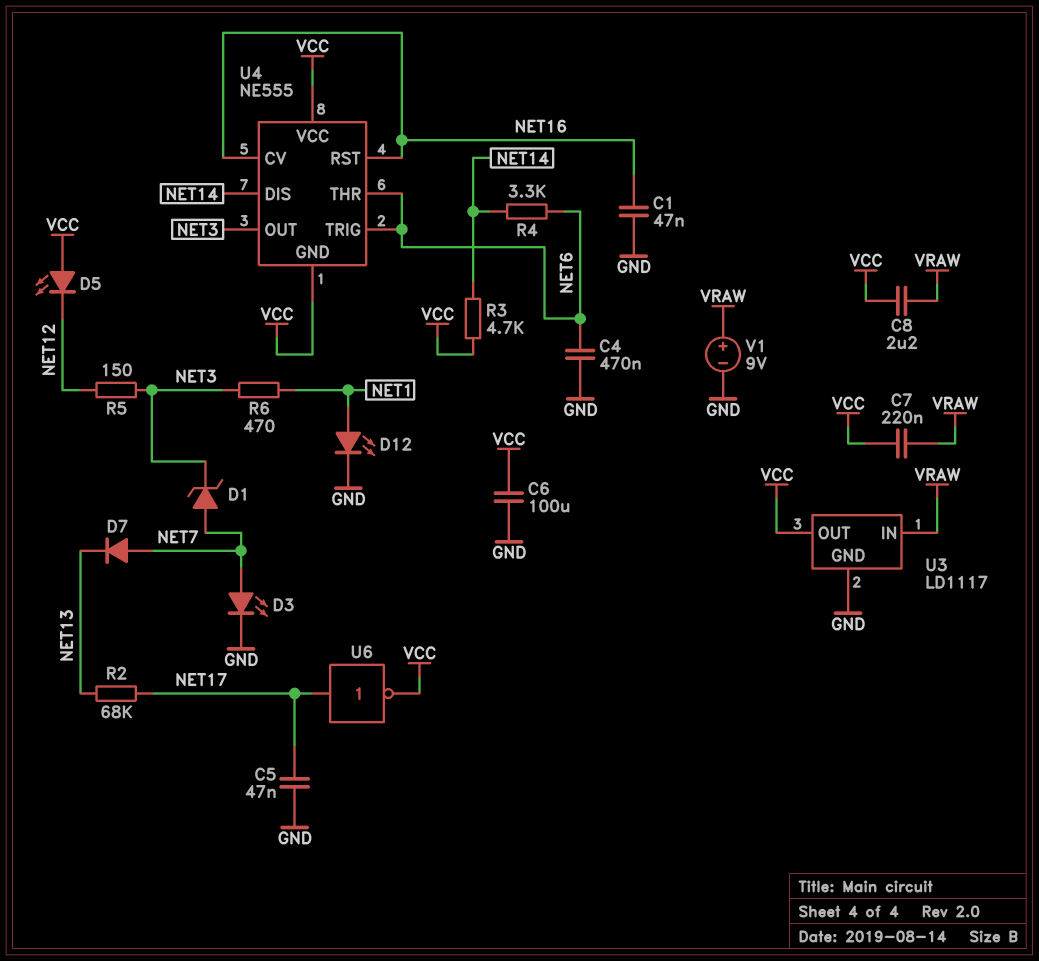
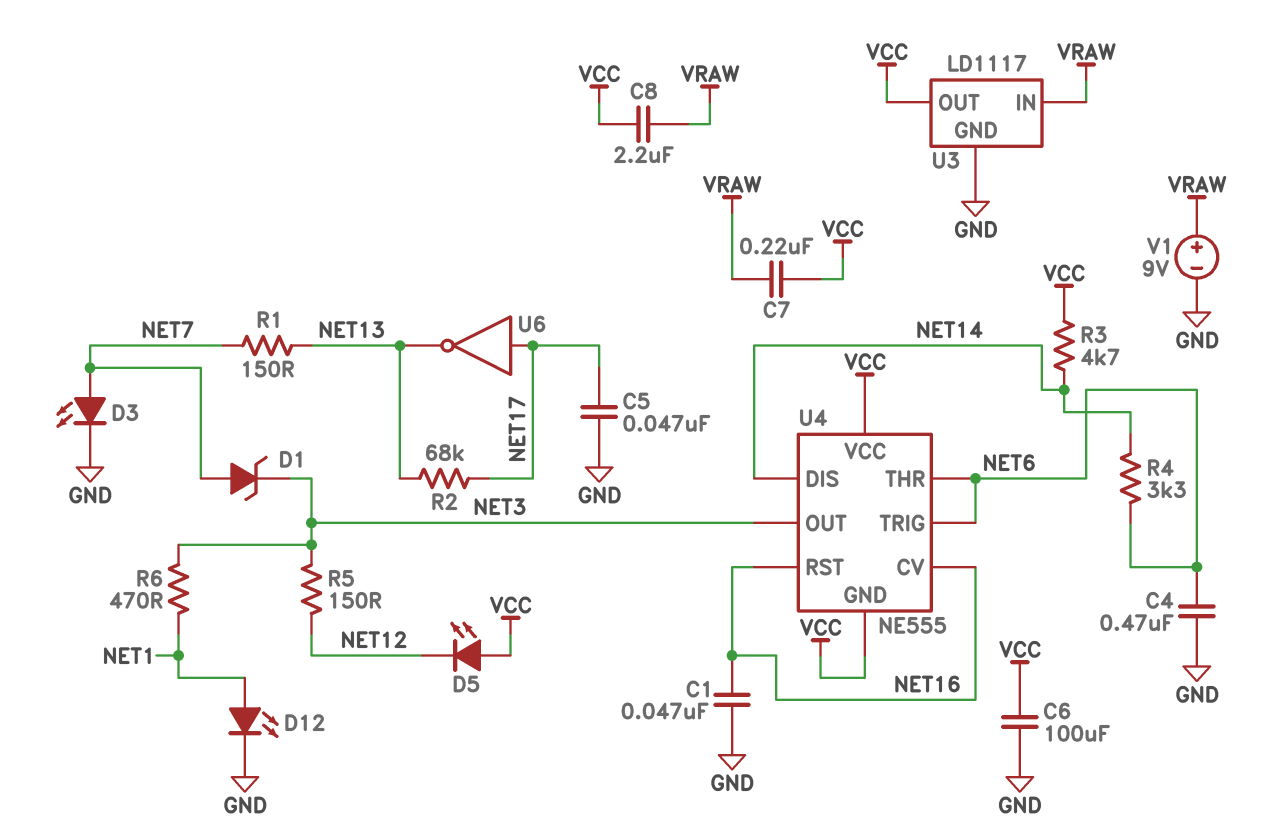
D7: diode (A NET7, K NET13) -> none
R1: none -> 150 (NET7, NET13)
U6: NOT (in NET17, out VCC) -> NOT (in NET17, out NET13)

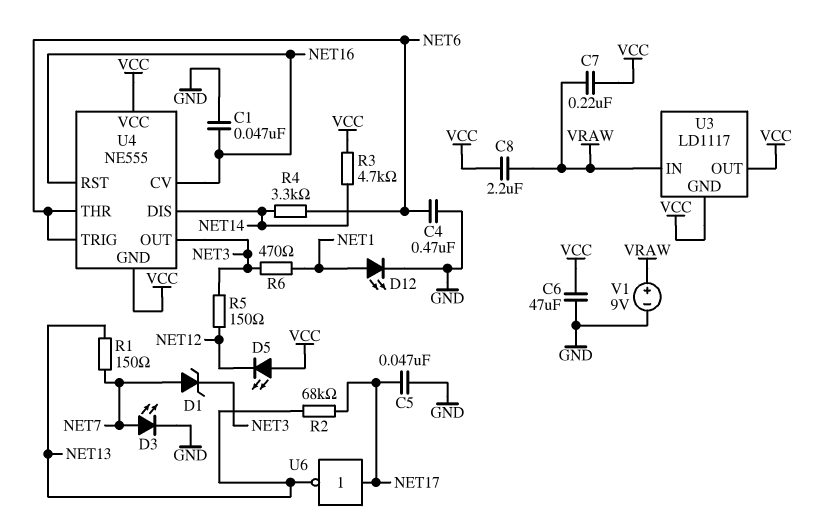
C6: 100uF (GND, VCC) -> 47uF (GND, VCC)
U3 pin GND: GND -> VCC

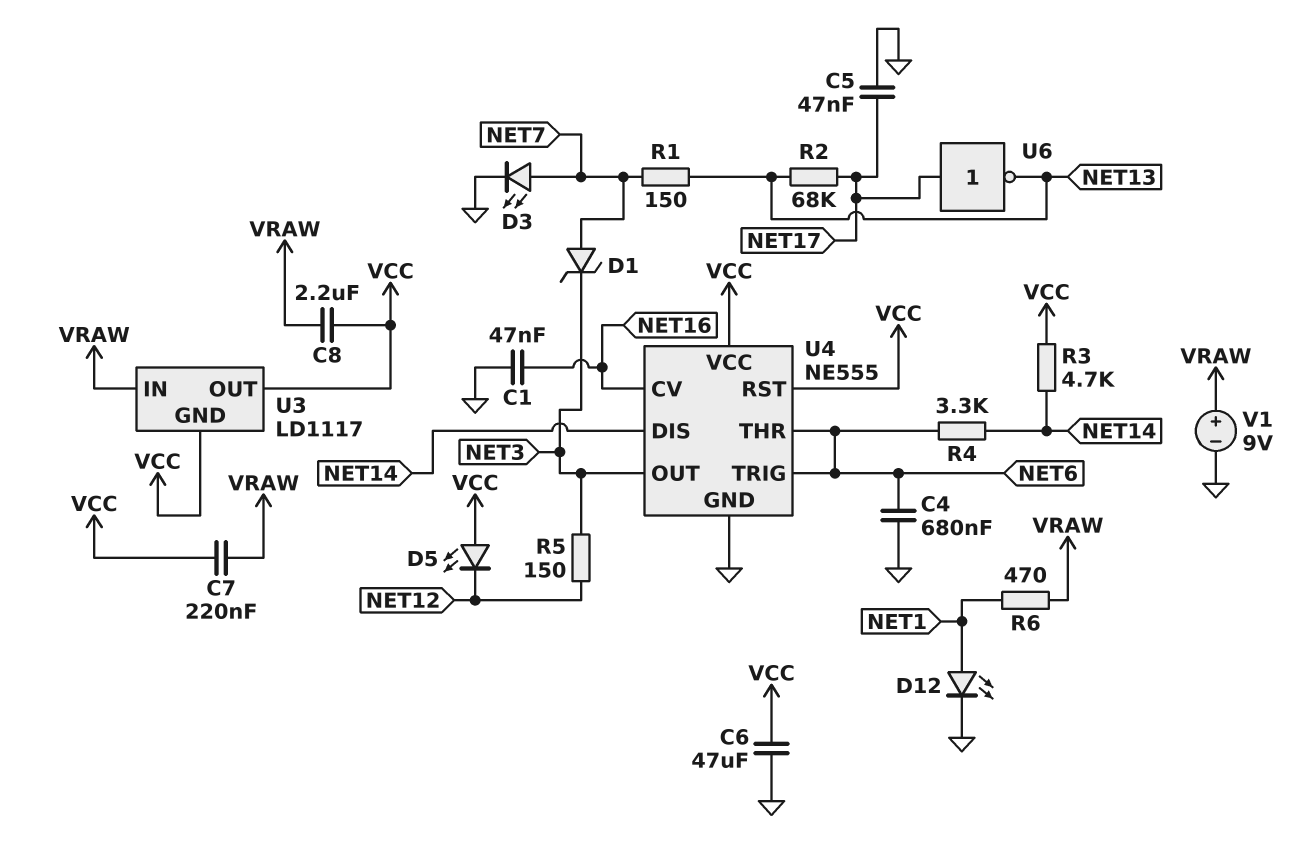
C4: 470nF (GND, NET6) -> 680nF (GND, NET6)
R6: 470 (NET1, NET3) -> 470 (NET1, VRAW)
U4 pin GND: VCC -> GND
U4 pin RST: NET16 -> VCC

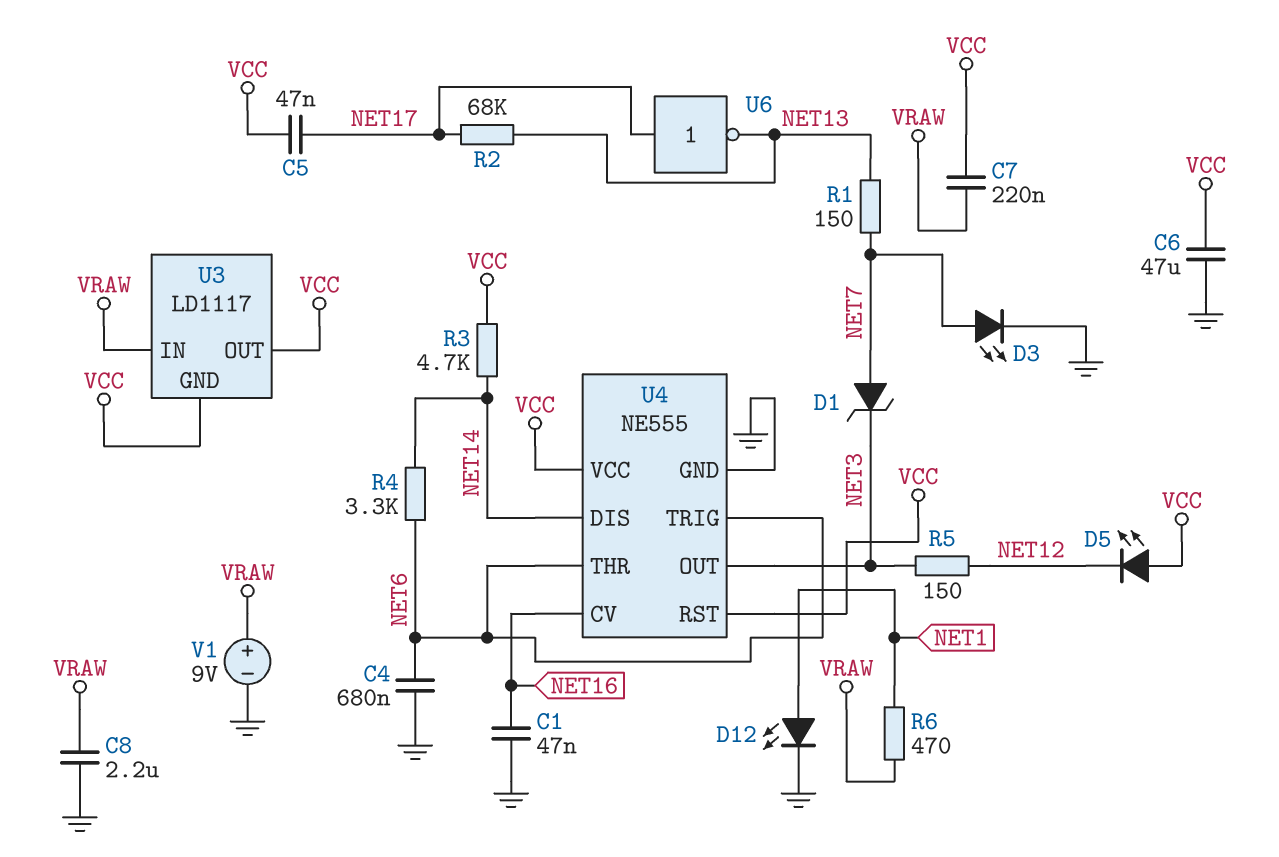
C5: 47nF (GND, NET17) -> 47nF (NET17, VCC)
C8: 2.2uF (VCC, VRAW) -> 2.2uF (GND, VRAW)

